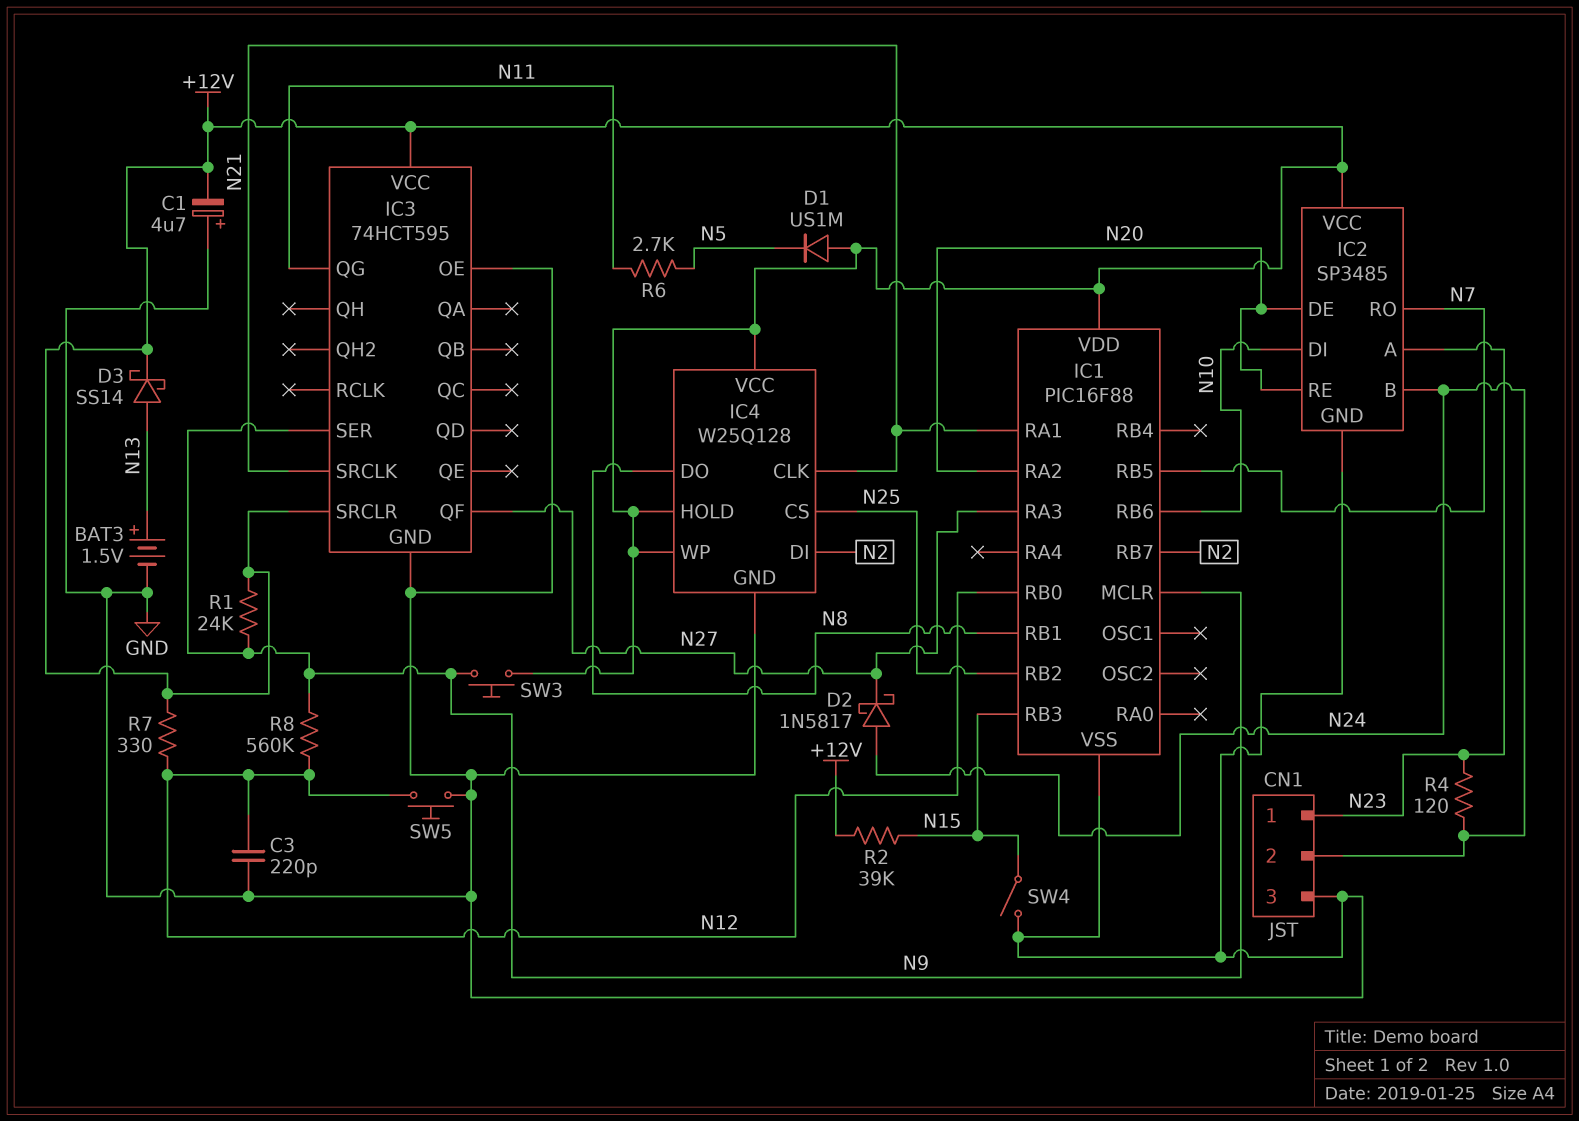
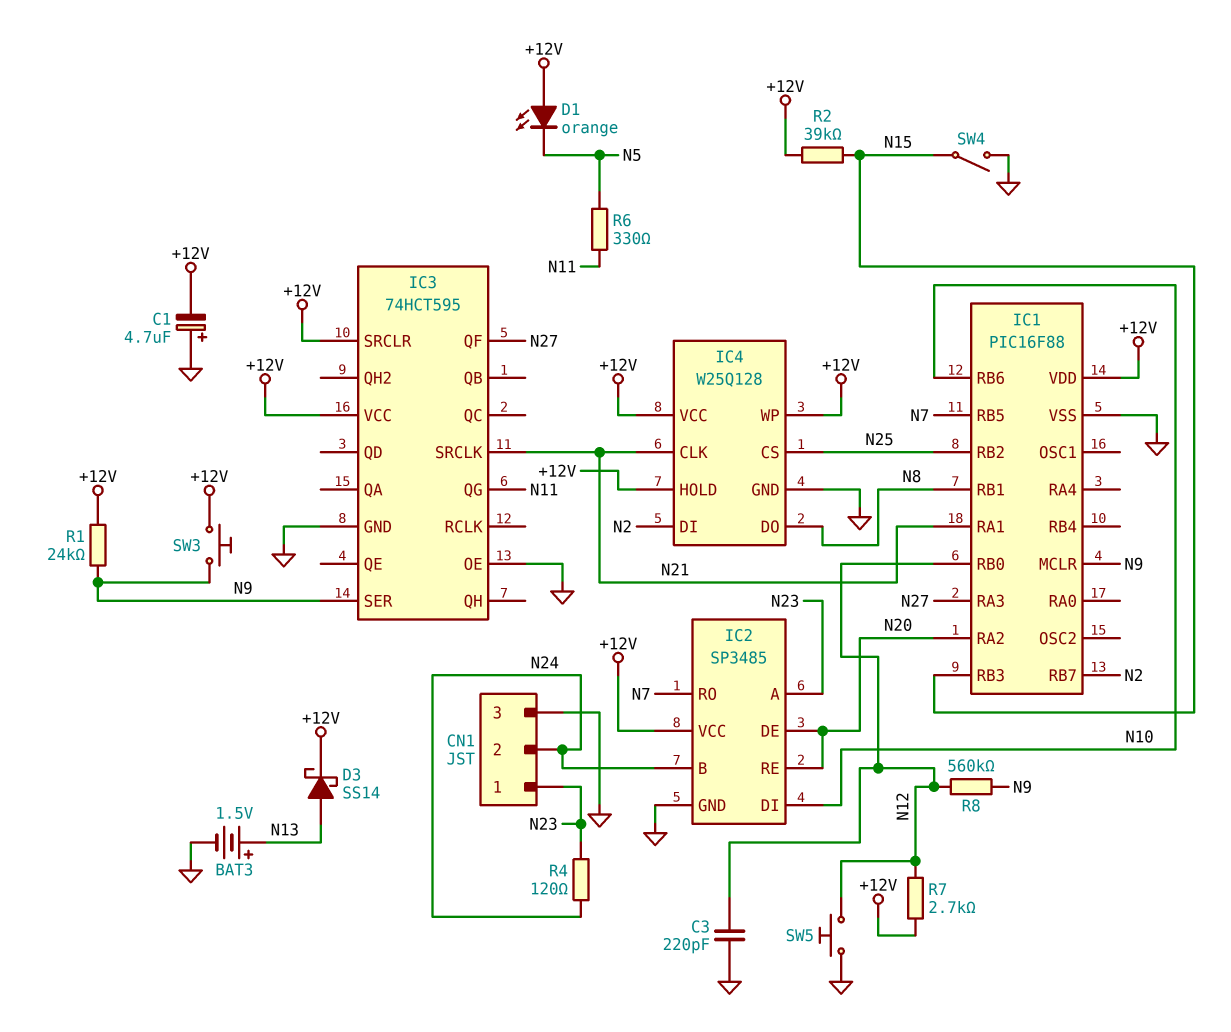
D1: diode US1M (A +12V, K N5) -> LED orange (A +12V, K N5)
D2: schottky 1N5817 (A N24, K N27) -> none
R6: 2.7k (N5, N11) -> 330 (N5, N11)
R7: 330 (+12V, N12) -> 2.7k (+12V, N12)

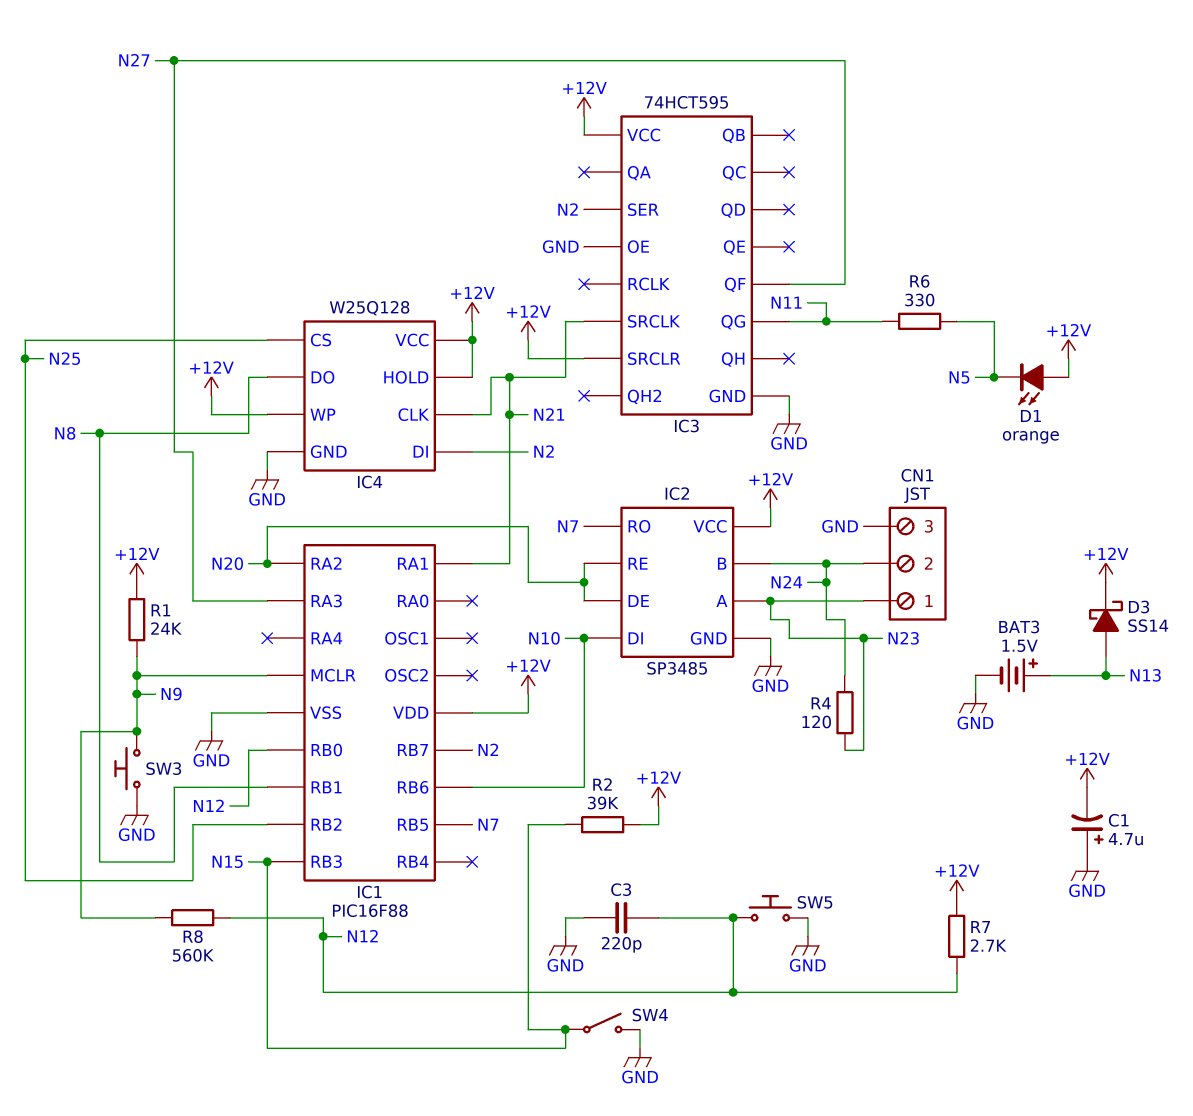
IC3 pin SER: N9 -> N2
SW3: button (+12V, N9) -> button (GND, N9)

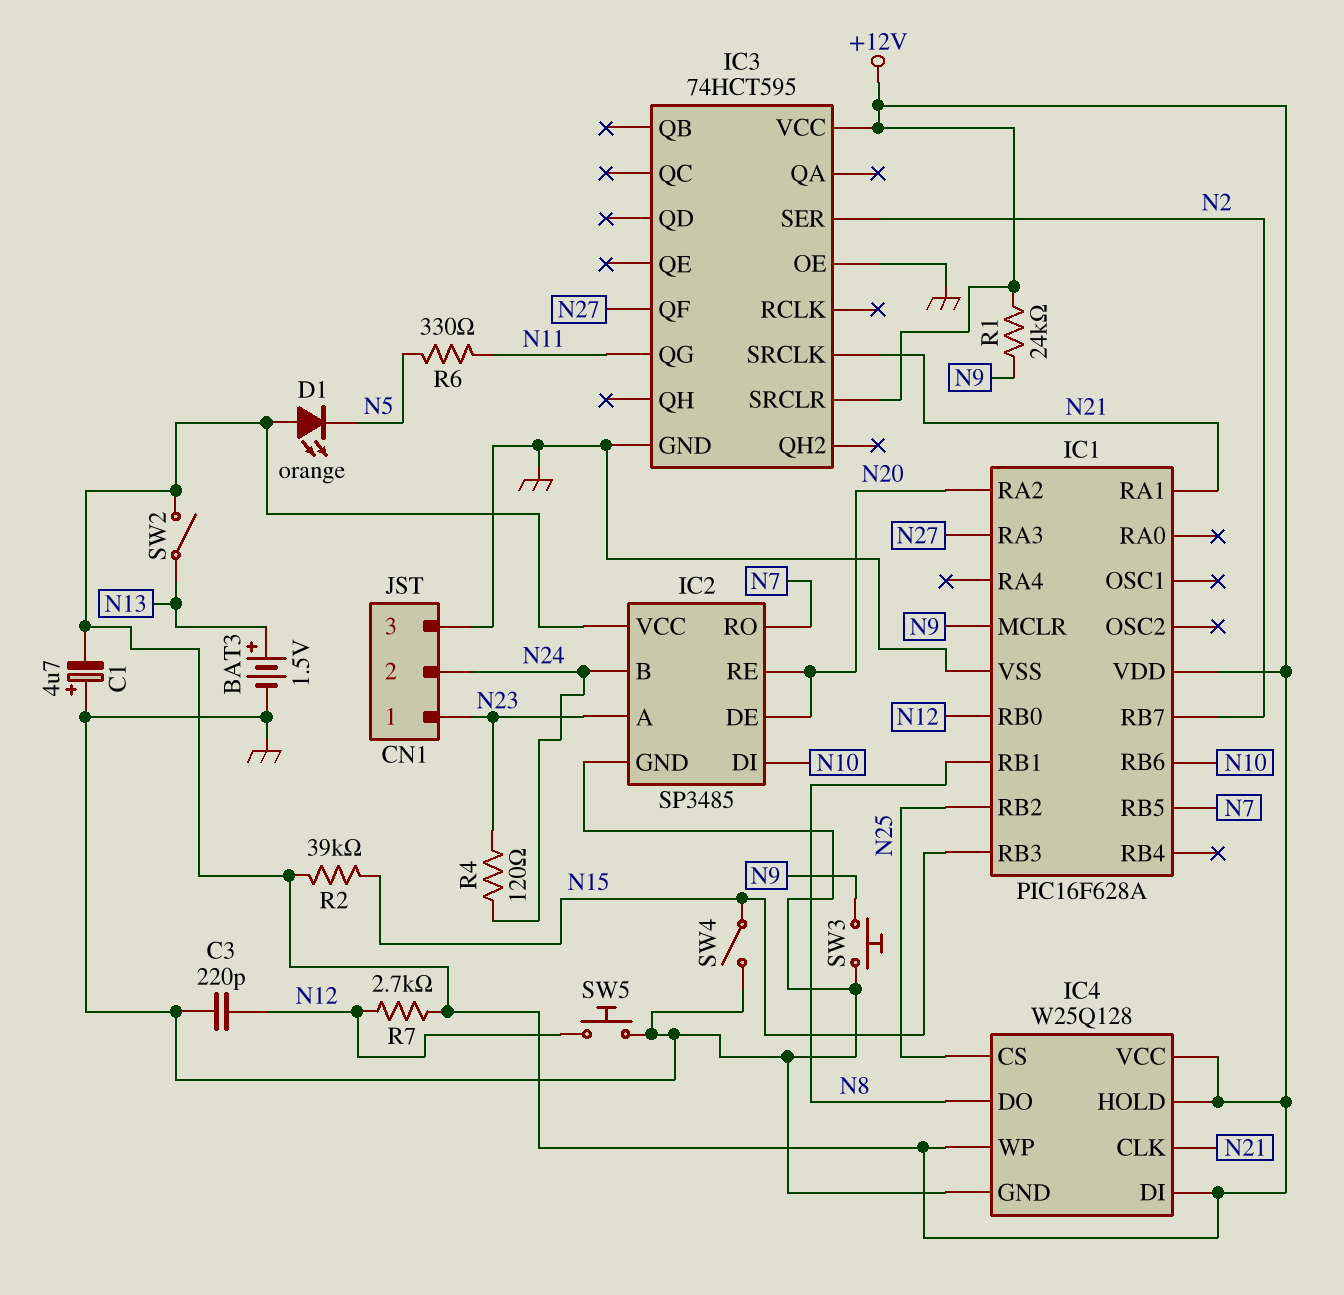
D3: schottky SS14 (A N13, K +12V) -> none
IC1: PIC16F88 -> PIC16F628A
IC4 pin DI: N2 -> +12V
R8: 560k (N9, N12) -> none
SW2: none -> switch (+12V, N13)

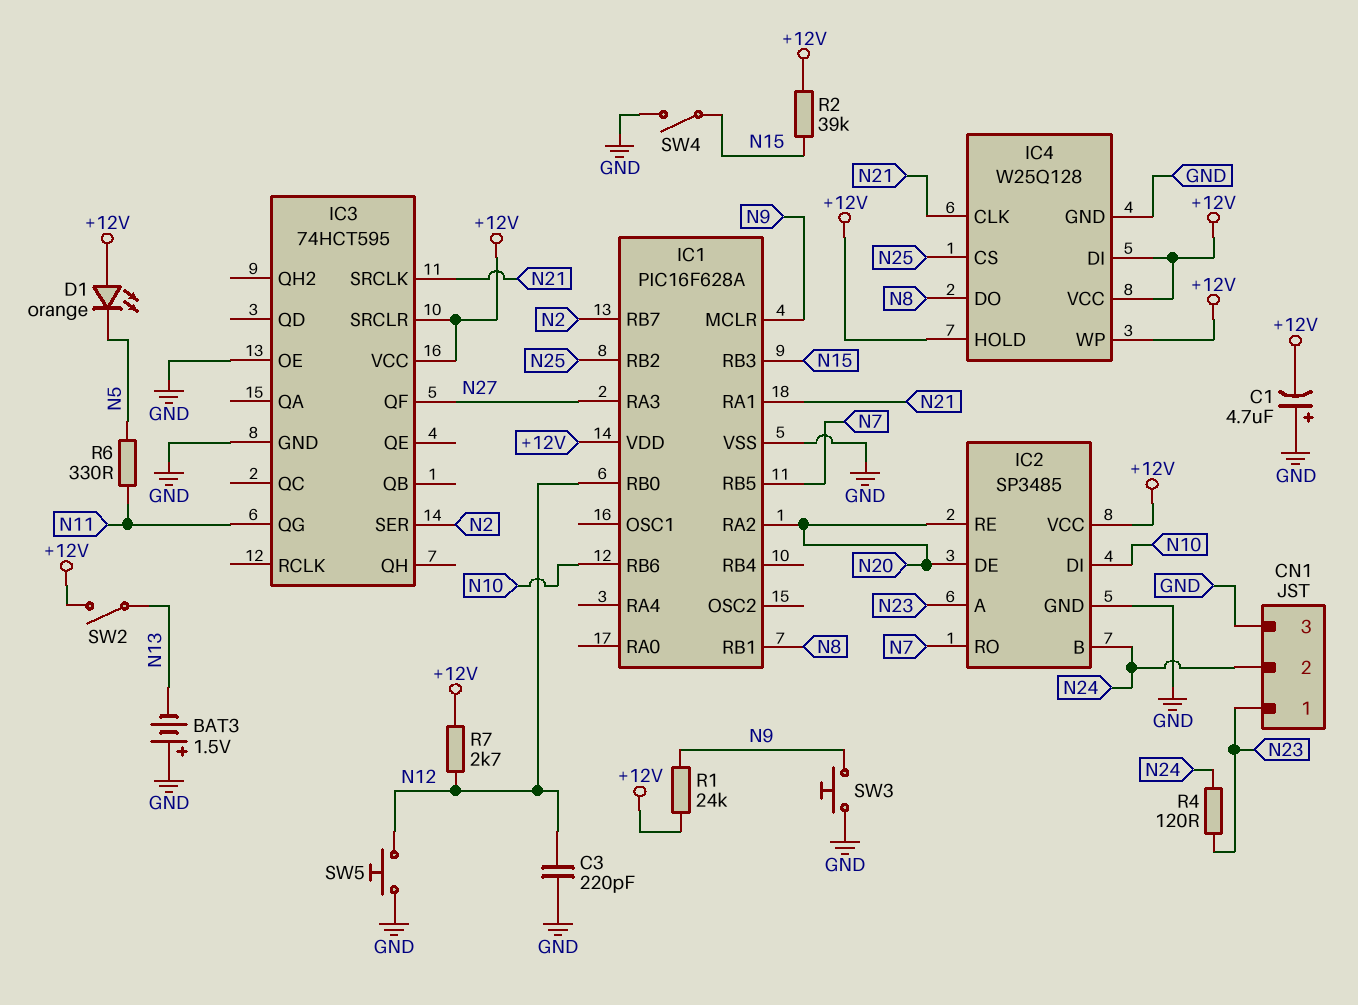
BAT3: 1.5V (plus N13, minus GND) -> 1.5V (plus GND, minus N13)

